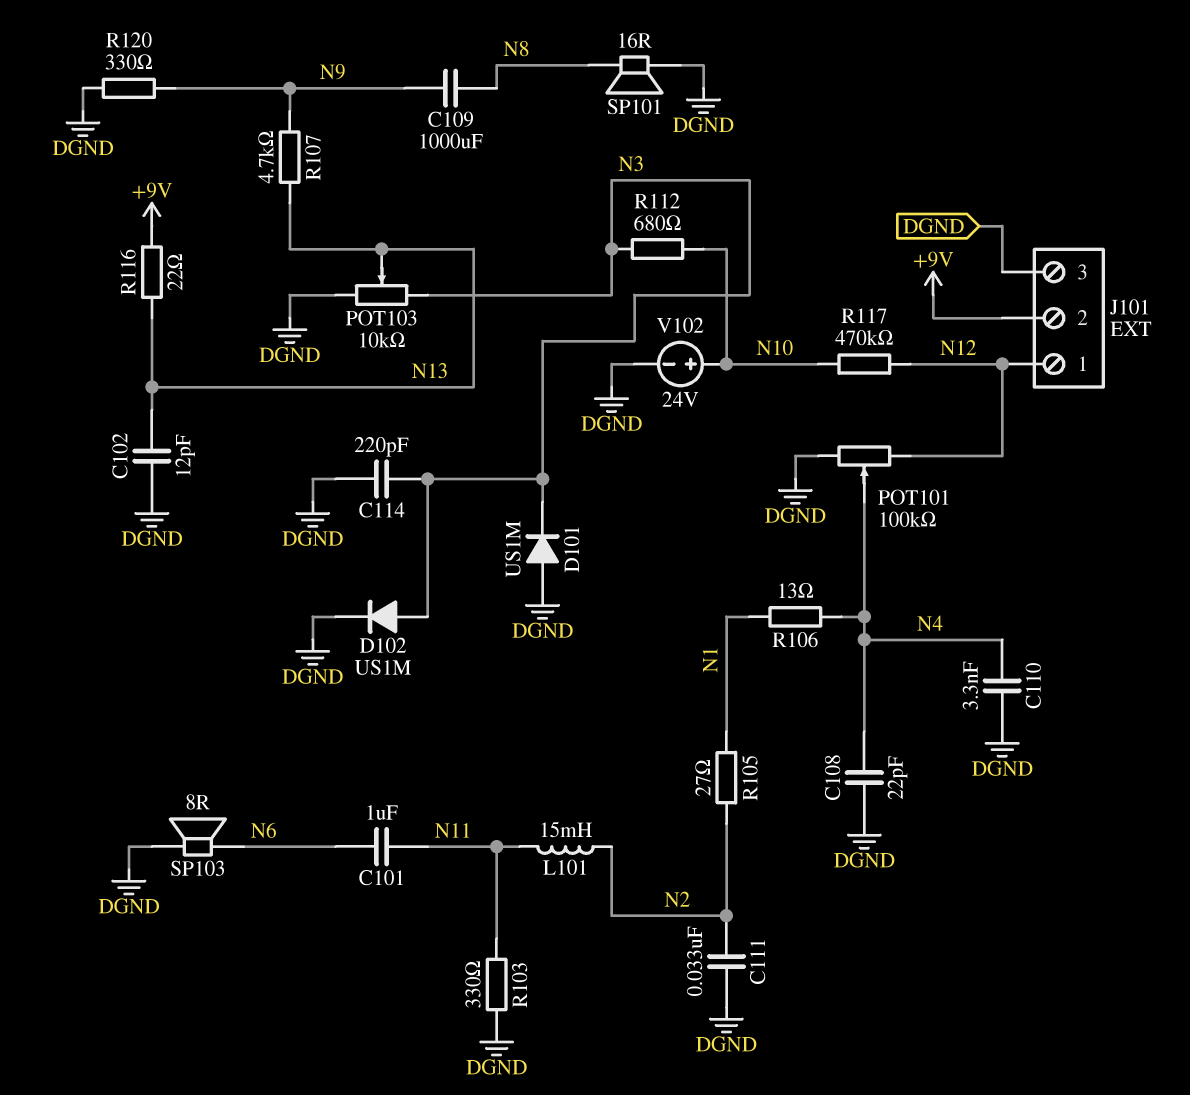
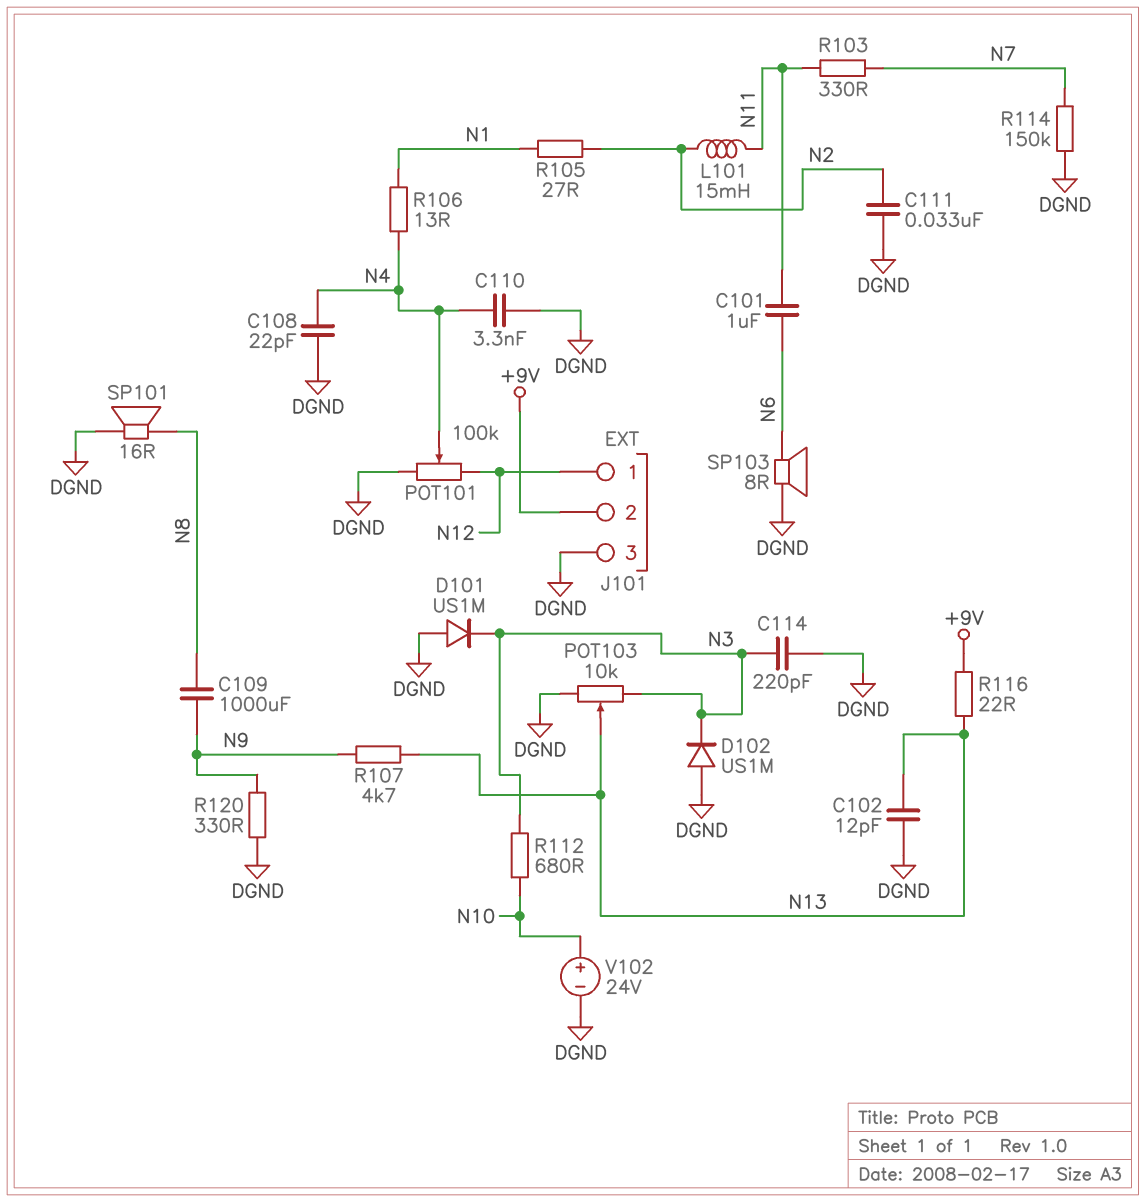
D102: diode US1M (A N3, K DGND) -> diode US1M (A DGND, K N3)
R103: 330 (DGND, N11) -> 330 (N7, N11)
R114: none -> 150k (DGND, N7)
R117: 470k (N10, N12) -> none

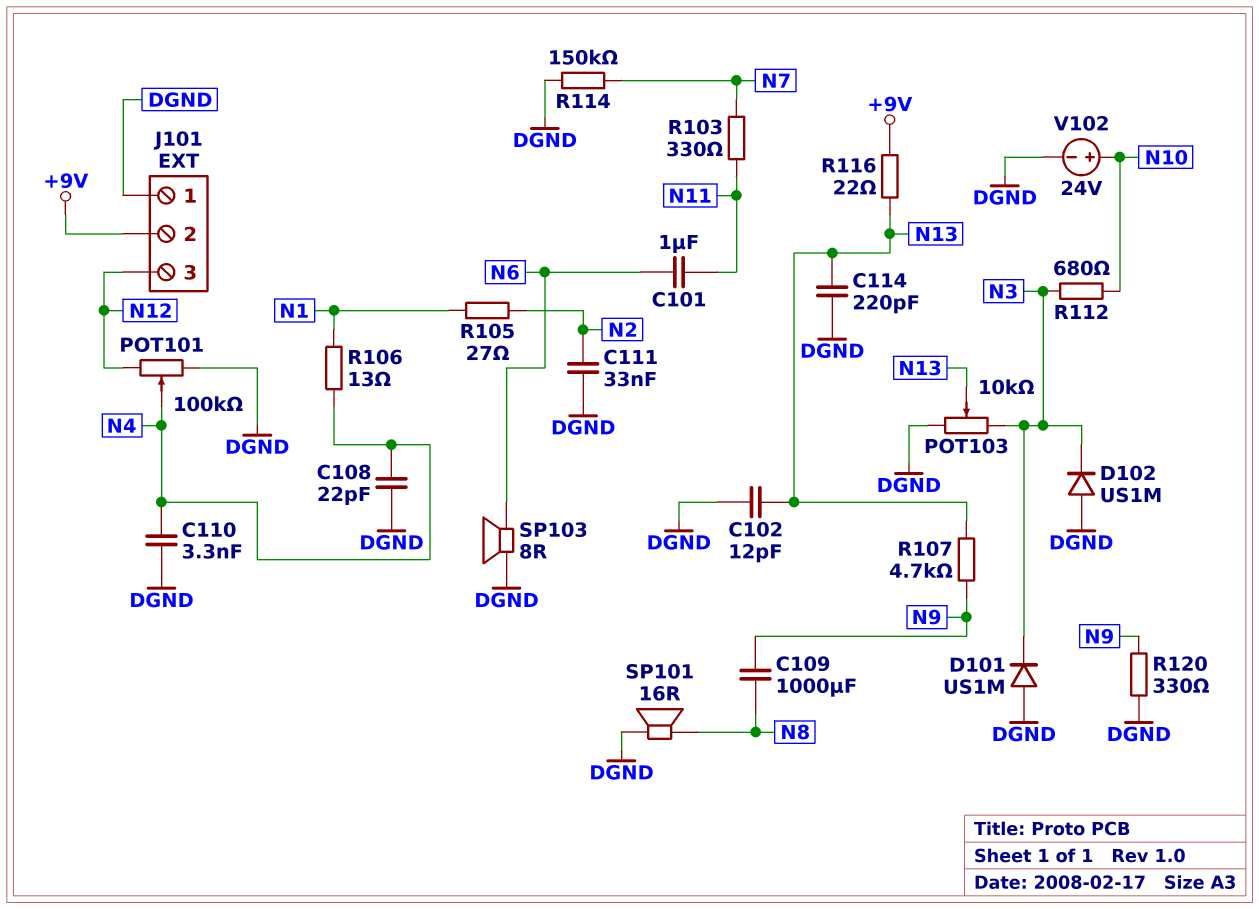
C114: 220pF (DGND, N3) -> 220pF (DGND, N13)
J101 pin 1: N12 -> DGND
J101 pin 3: DGND -> N12
L101: 15mH (N2, N11) -> none

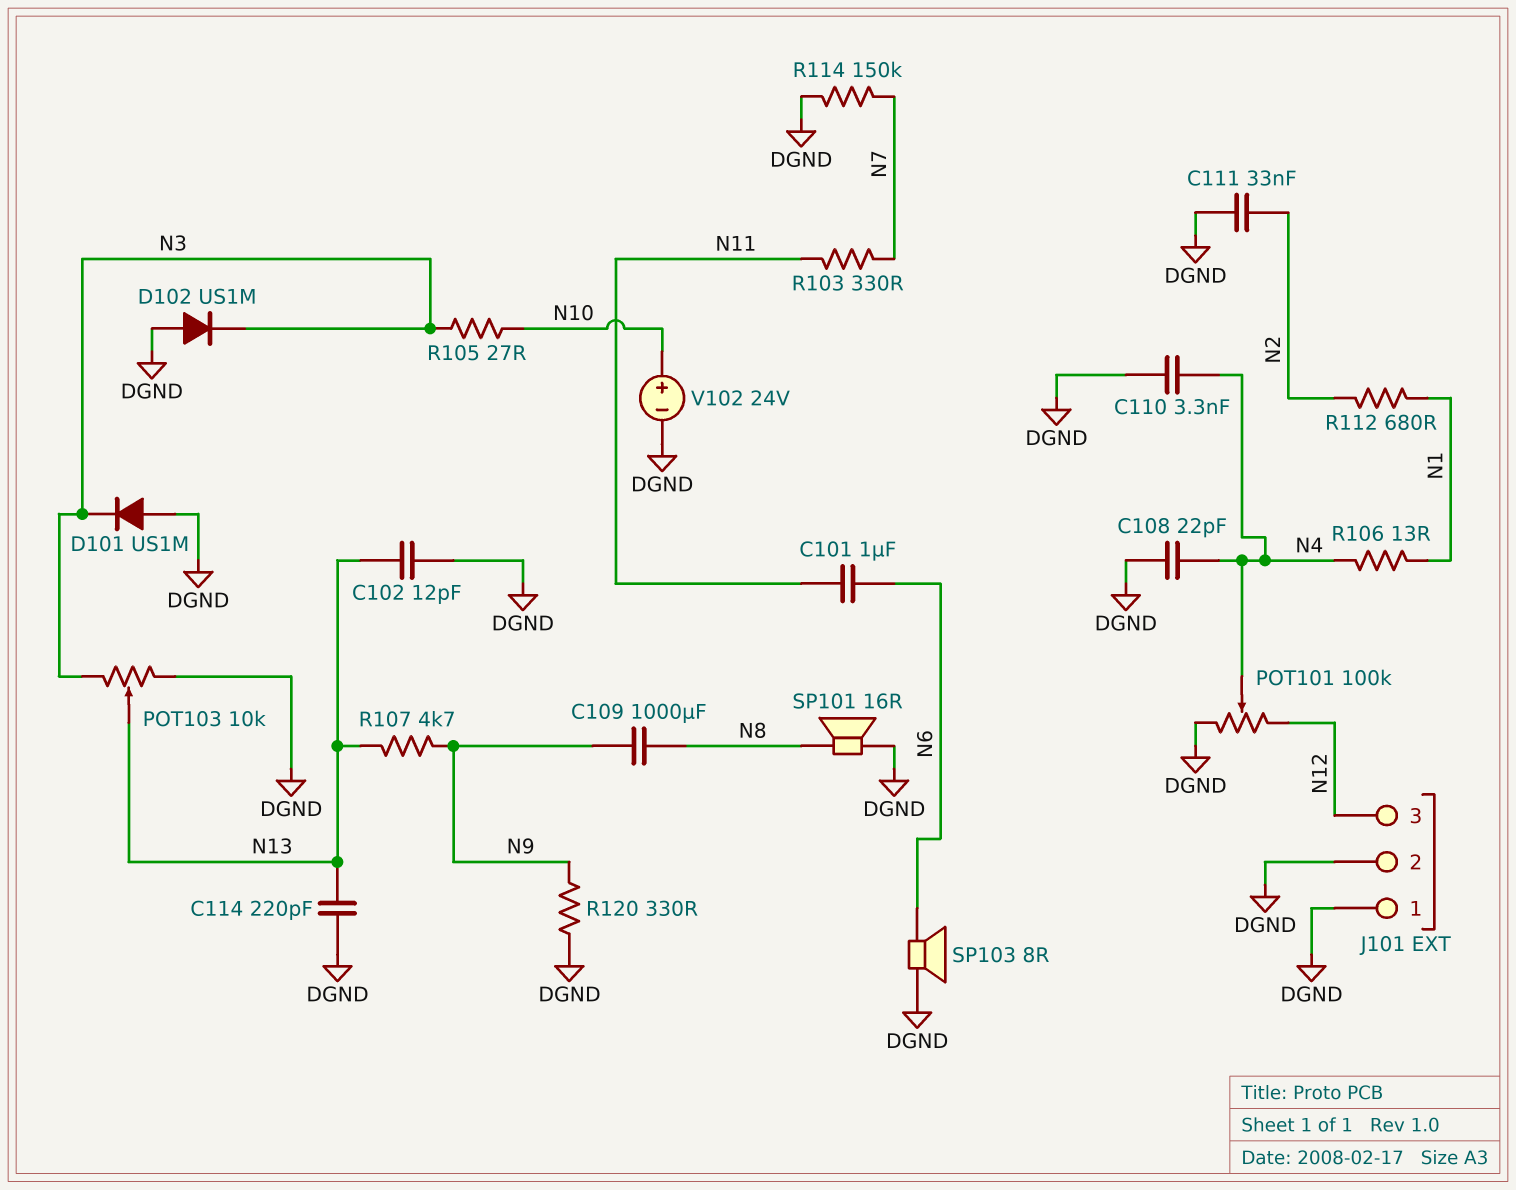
J101 pin 2: +9V -> DGND
R105: 27 (N1, N2) -> 27 (N3, N10)
R112: 680 (N3, N10) -> 680 (N1, N2)
R116: 22 (+9V, N13) -> none

